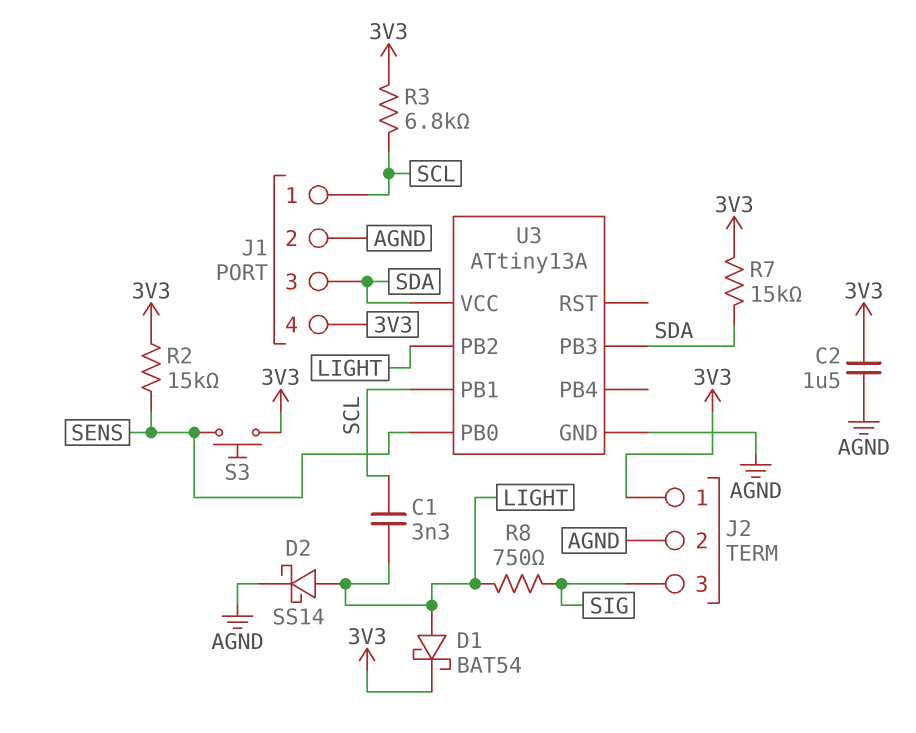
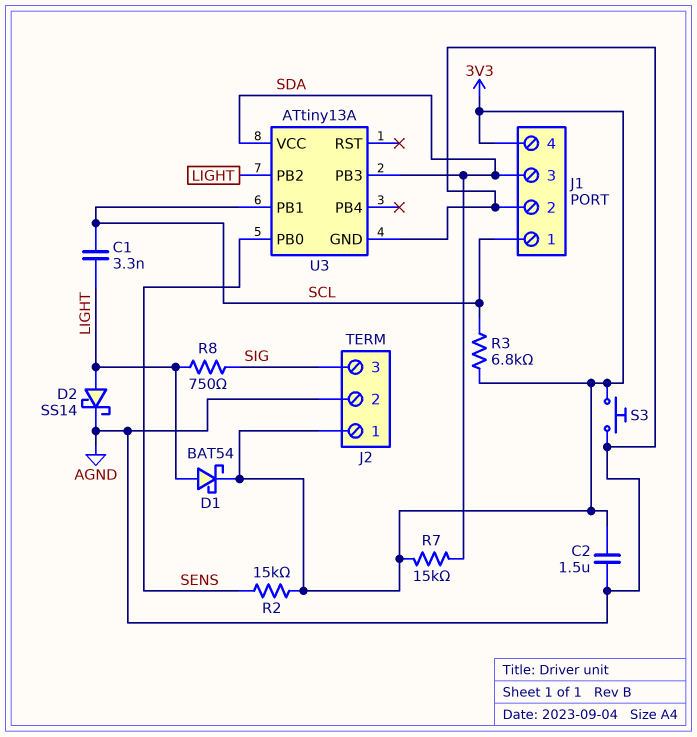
S3: button (3V3, SENS) -> button (3V3, AGND)

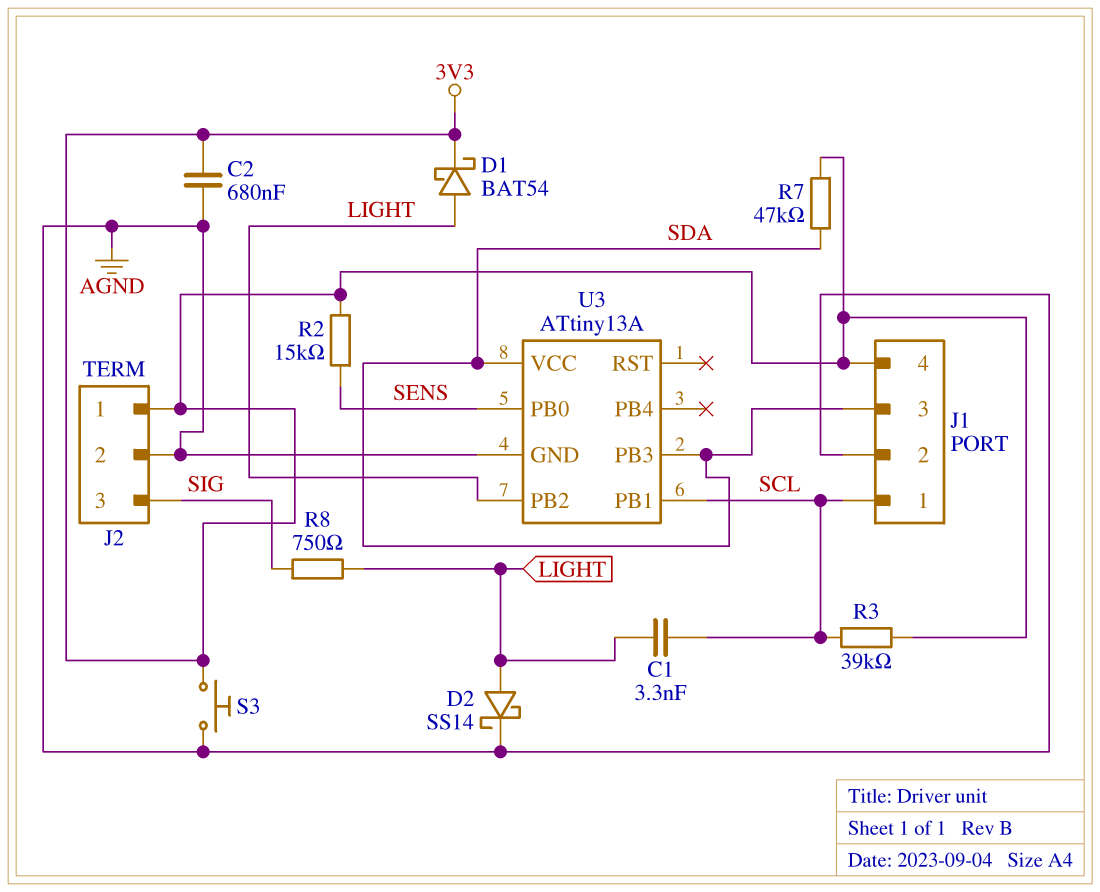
C2: 1.5uF (3V3, AGND) -> 680nF (3V3, AGND)
R3: 6.8k (3V3, SCL) -> 39k (3V3, SCL)
R7: 15k (3V3, SDA) -> 47k (3V3, SDA)

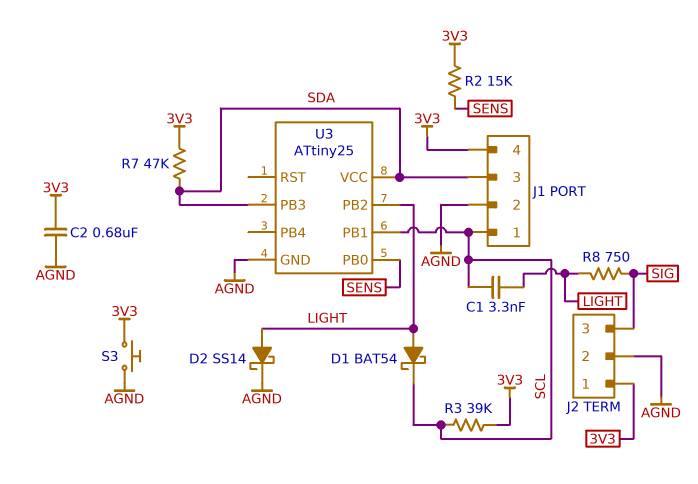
D1: schottky BAT54 (A LIGHT, K 3V3) -> schottky BAT54 (A LIGHT, K SCL)
U3: ATtiny13A -> ATtiny25

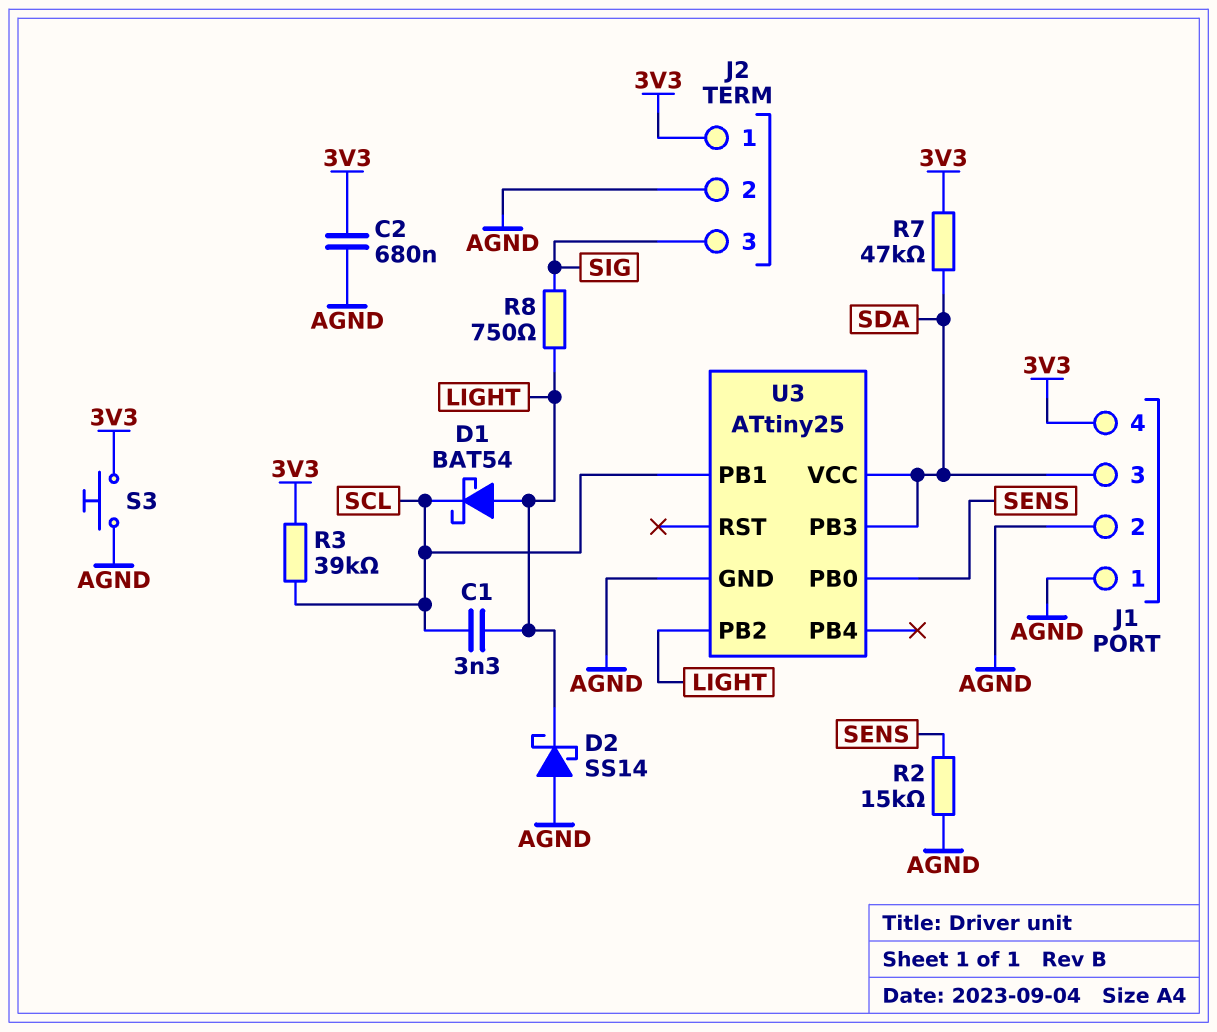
D2: schottky SS14 (A LIGHT, K AGND) -> schottky SS14 (A AGND, K LIGHT)
J1 pin 1: SCL -> AGND
R2: 15k (3V3, SENS) -> 15k (AGND, SENS)

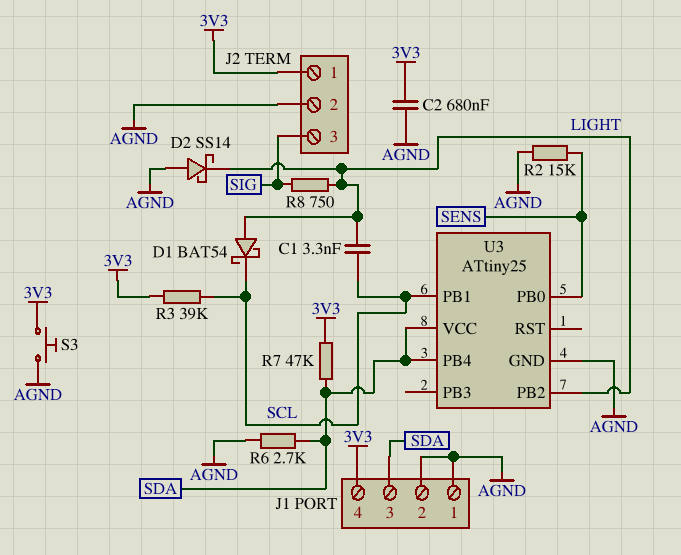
R6: none -> 2.7k (AGND, SDA)
U3 pin PB3: SDA -> none
U3 pin PB4: none -> SDA

